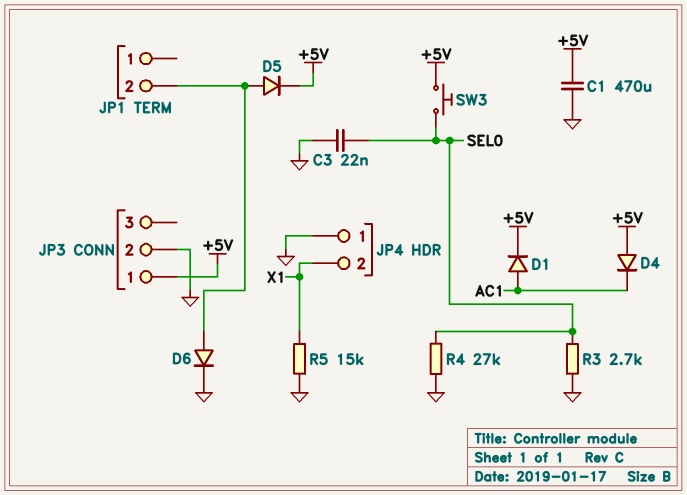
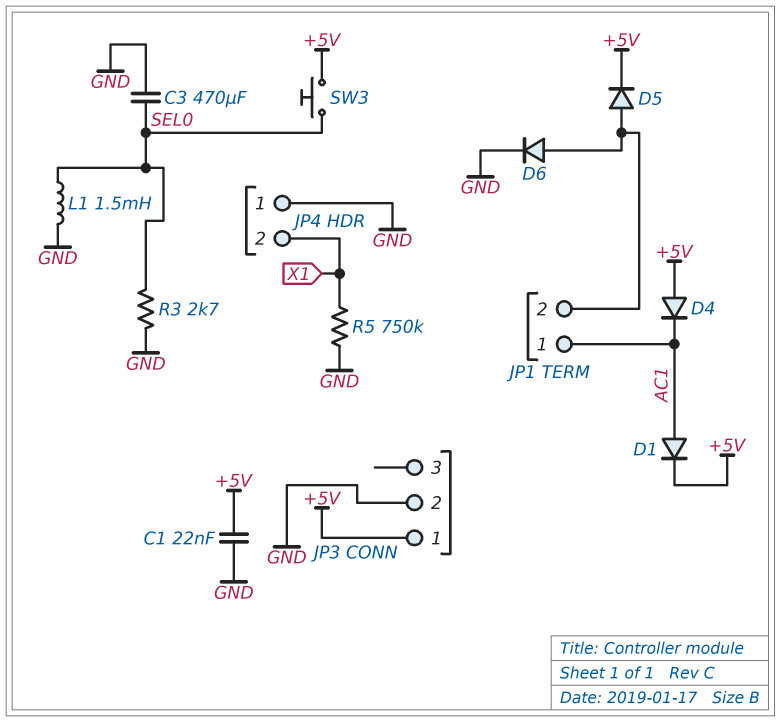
C1: 470uF (+5V, GND) -> 22nF (+5V, GND)
C3: 22nF (GND, SEL0) -> 470uF (GND, SEL0)
JP1 pin 1: none -> AC1
L1: none -> 1.5mH (GND, SEL0)
R4: 27k (GND, SEL0) -> none
R5: 15k (GND, X1) -> 750k (GND, X1)

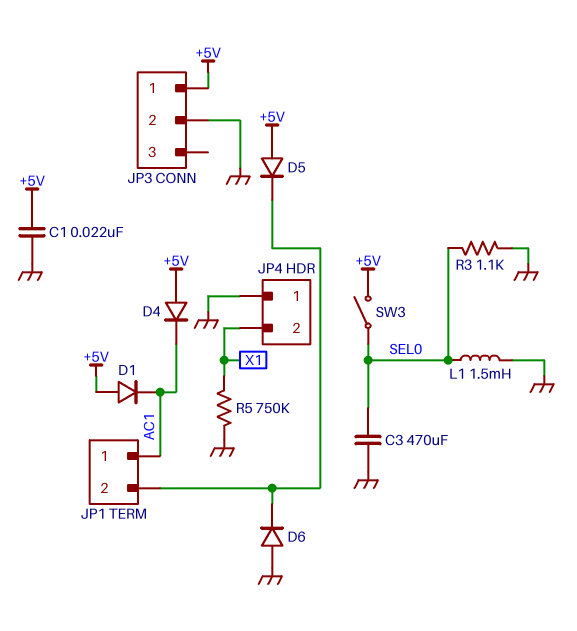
D1: diode (A AC1, K +5V) -> diode (A +5V, K AC1)
D5: diode (A JP1/2, K +5V) -> diode (A +5V, K JP1/2)
D6: diode (A JP1/2, K GND) -> diode (A GND, K JP1/2)
R3: 2.7k (GND, SEL0) -> 1.1k (GND, SEL0)
SW3: button (+5V, SEL0) -> switch (+5V, SEL0)

